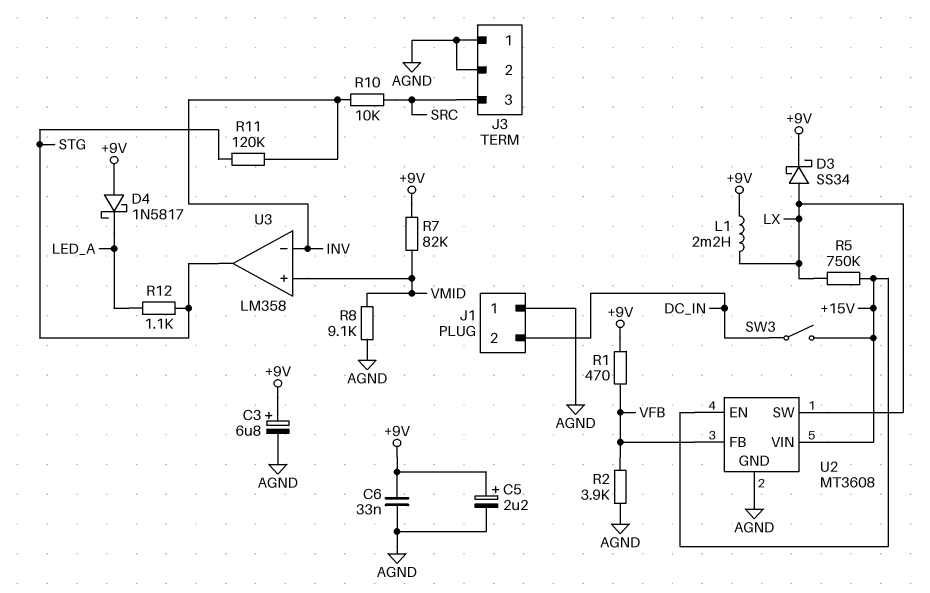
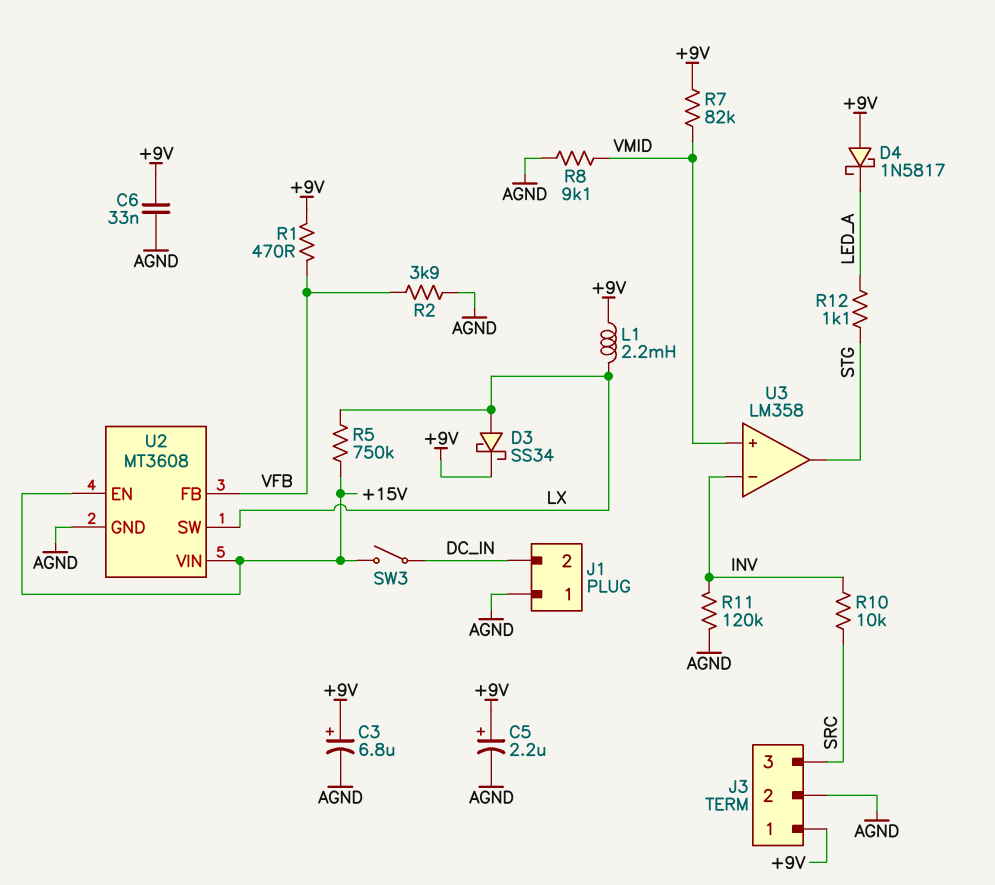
J3 pin 1: AGND -> +9V
R11: 120k (INV, STG) -> 120k (AGND, INV)

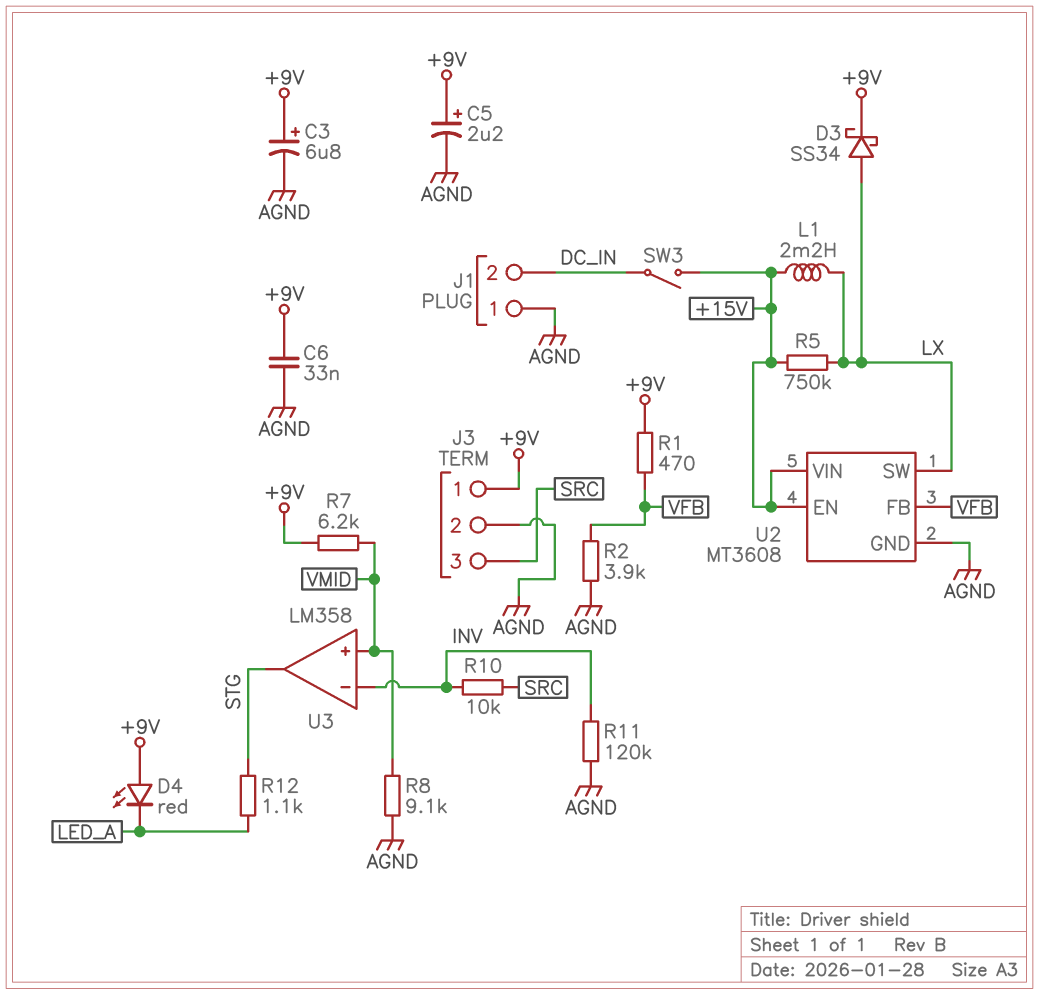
D4: schottky 1N5817 (A +9V, K LED_A) -> LED red (A +9V, K LED_A)
L1: 2.2mH (+9V, LX) -> 2.2mH (+15V, LX)
R7: 82k (+9V, VMID) -> 6.2k (+9V, VMID)

